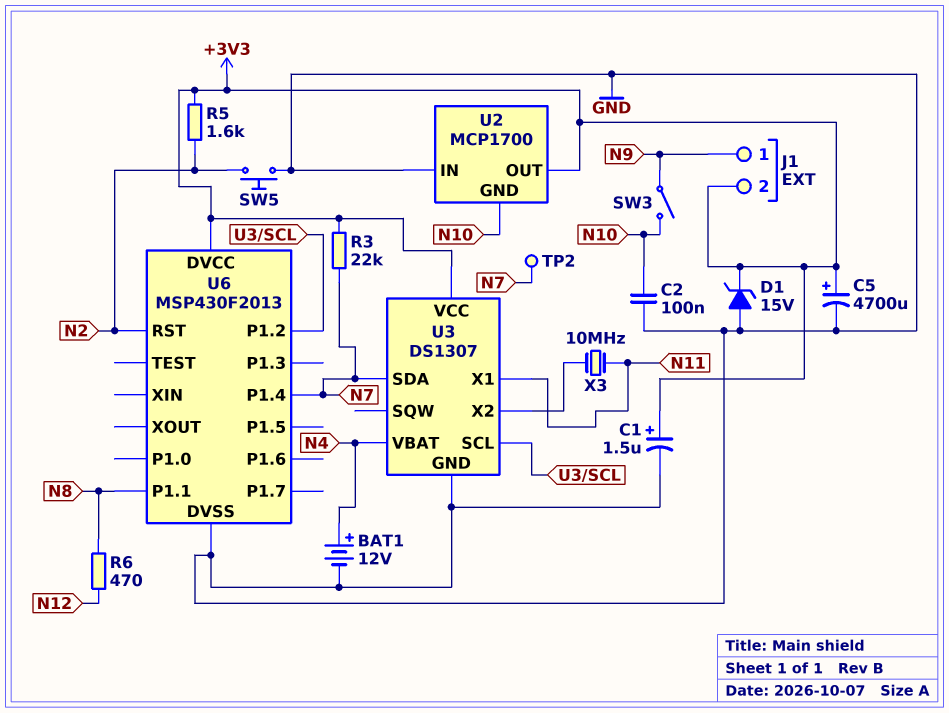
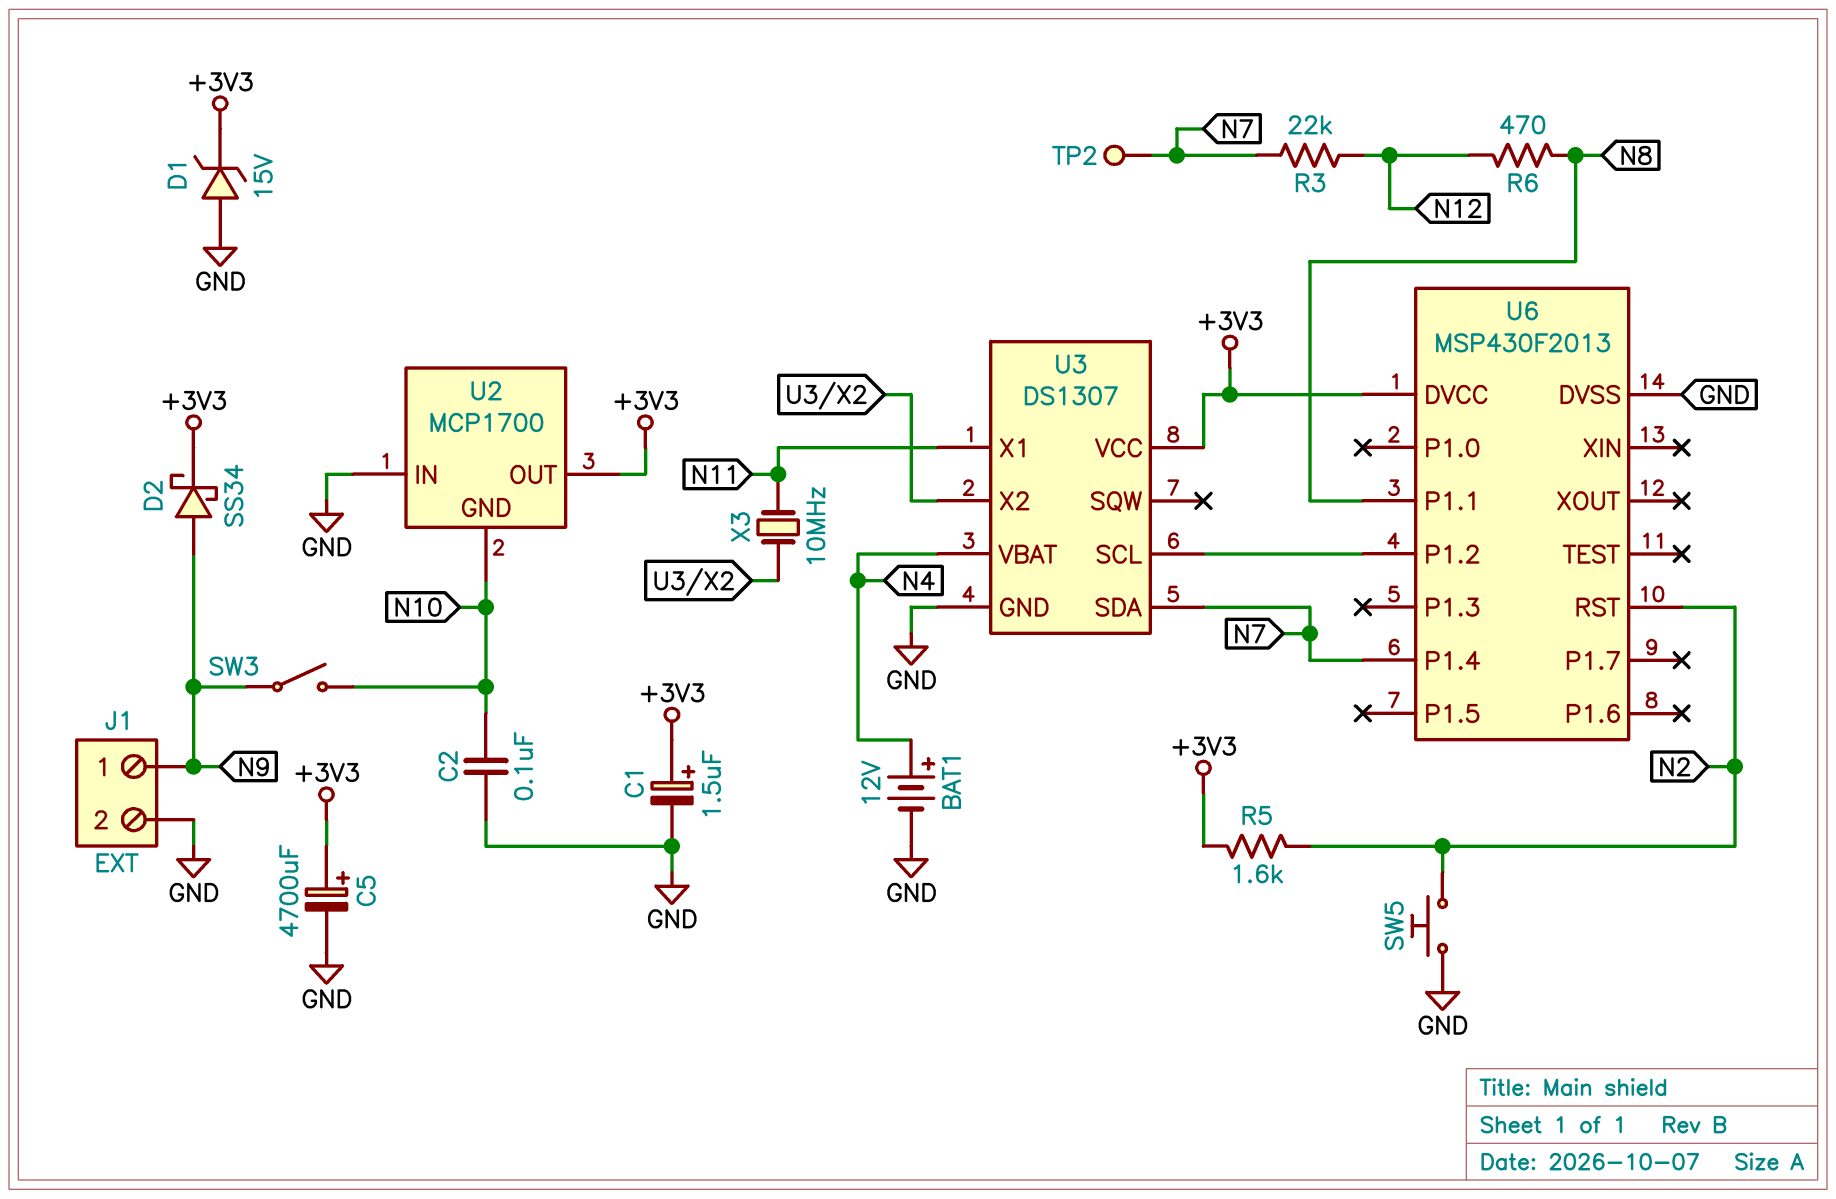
D2: none -> schottky SS34 (A N9, K +3V3)
J1 pin 2: +3V3 -> GND
R3: 22k (+3V3, N7) -> 22k (N7, N12)

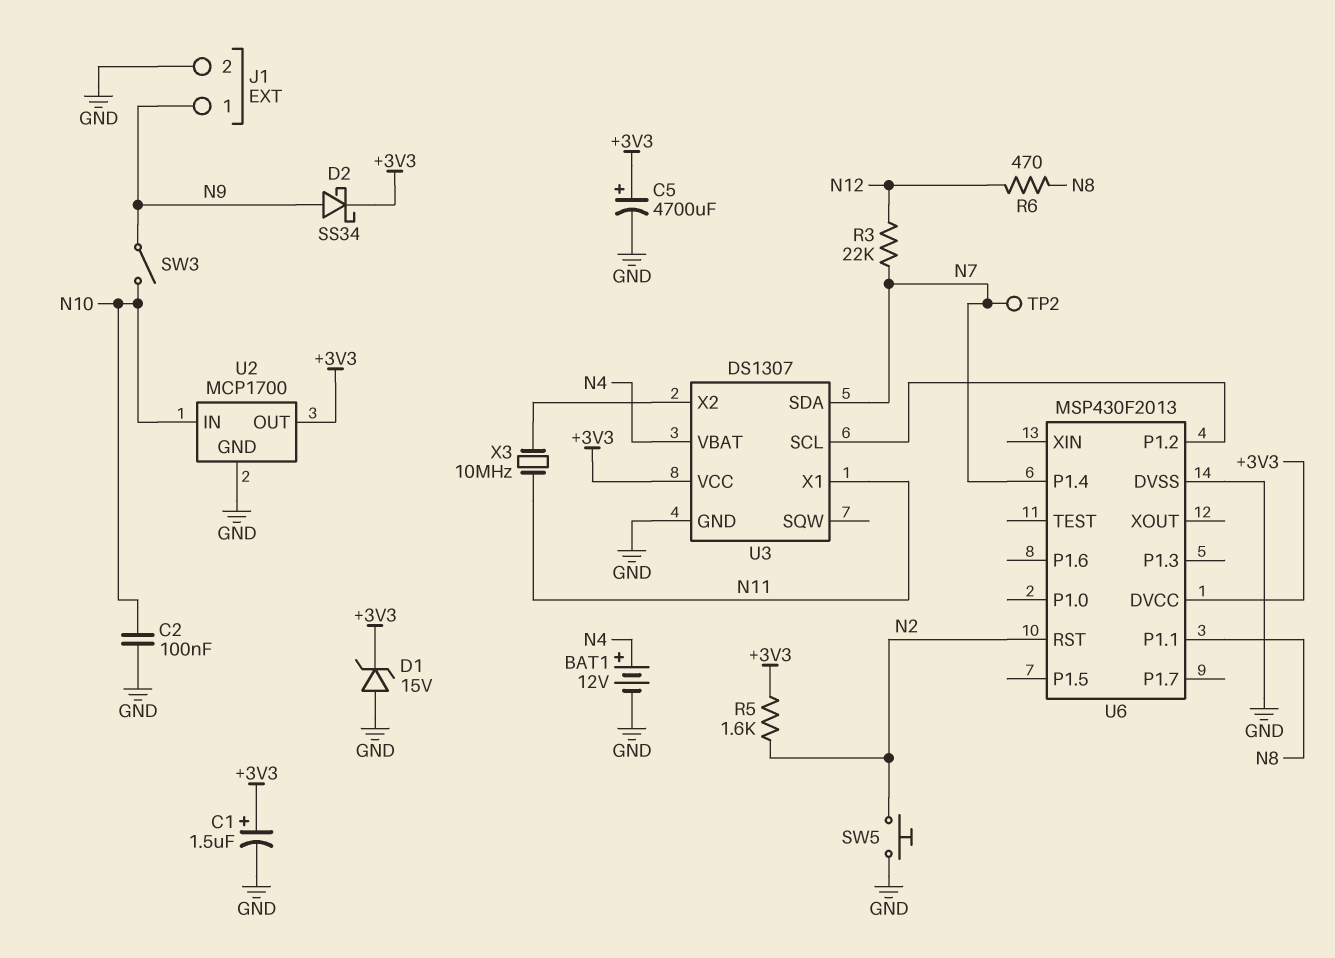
U2 pin GND: N10 -> GND
U2 pin IN: GND -> N10

